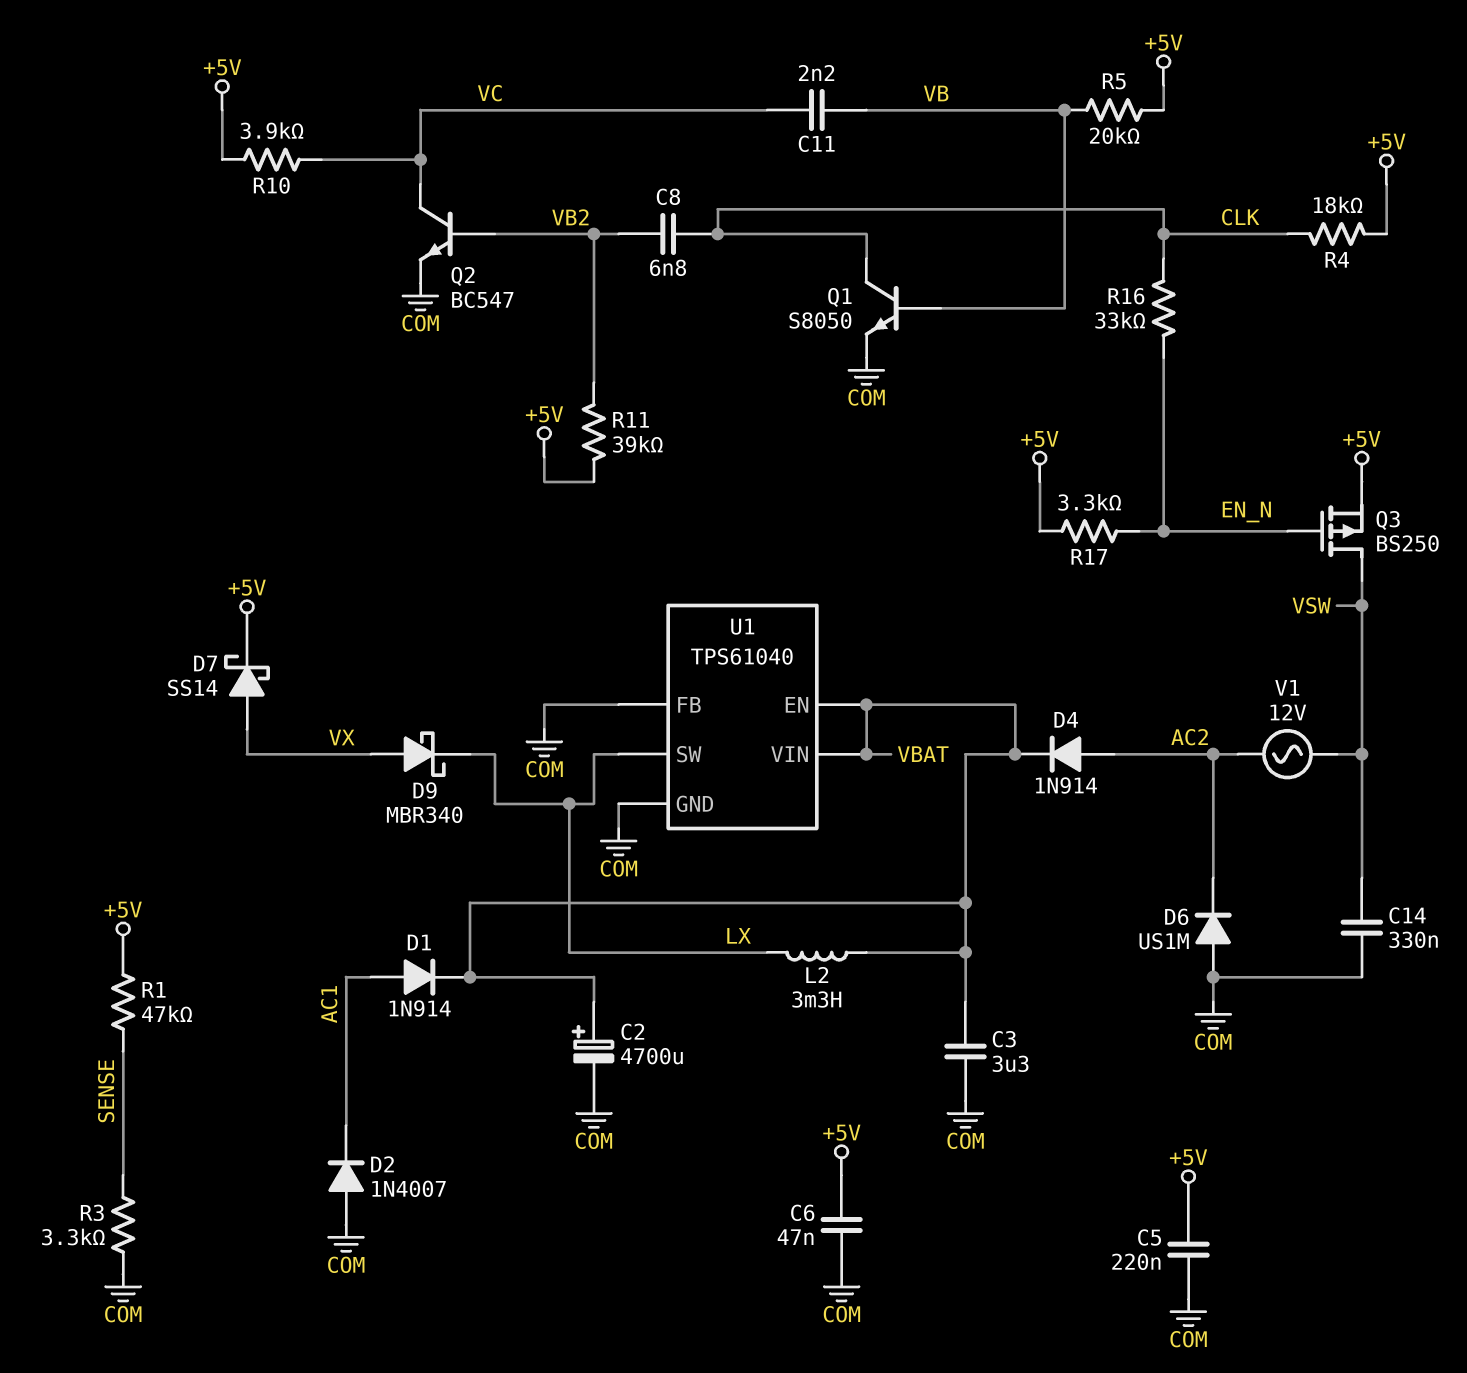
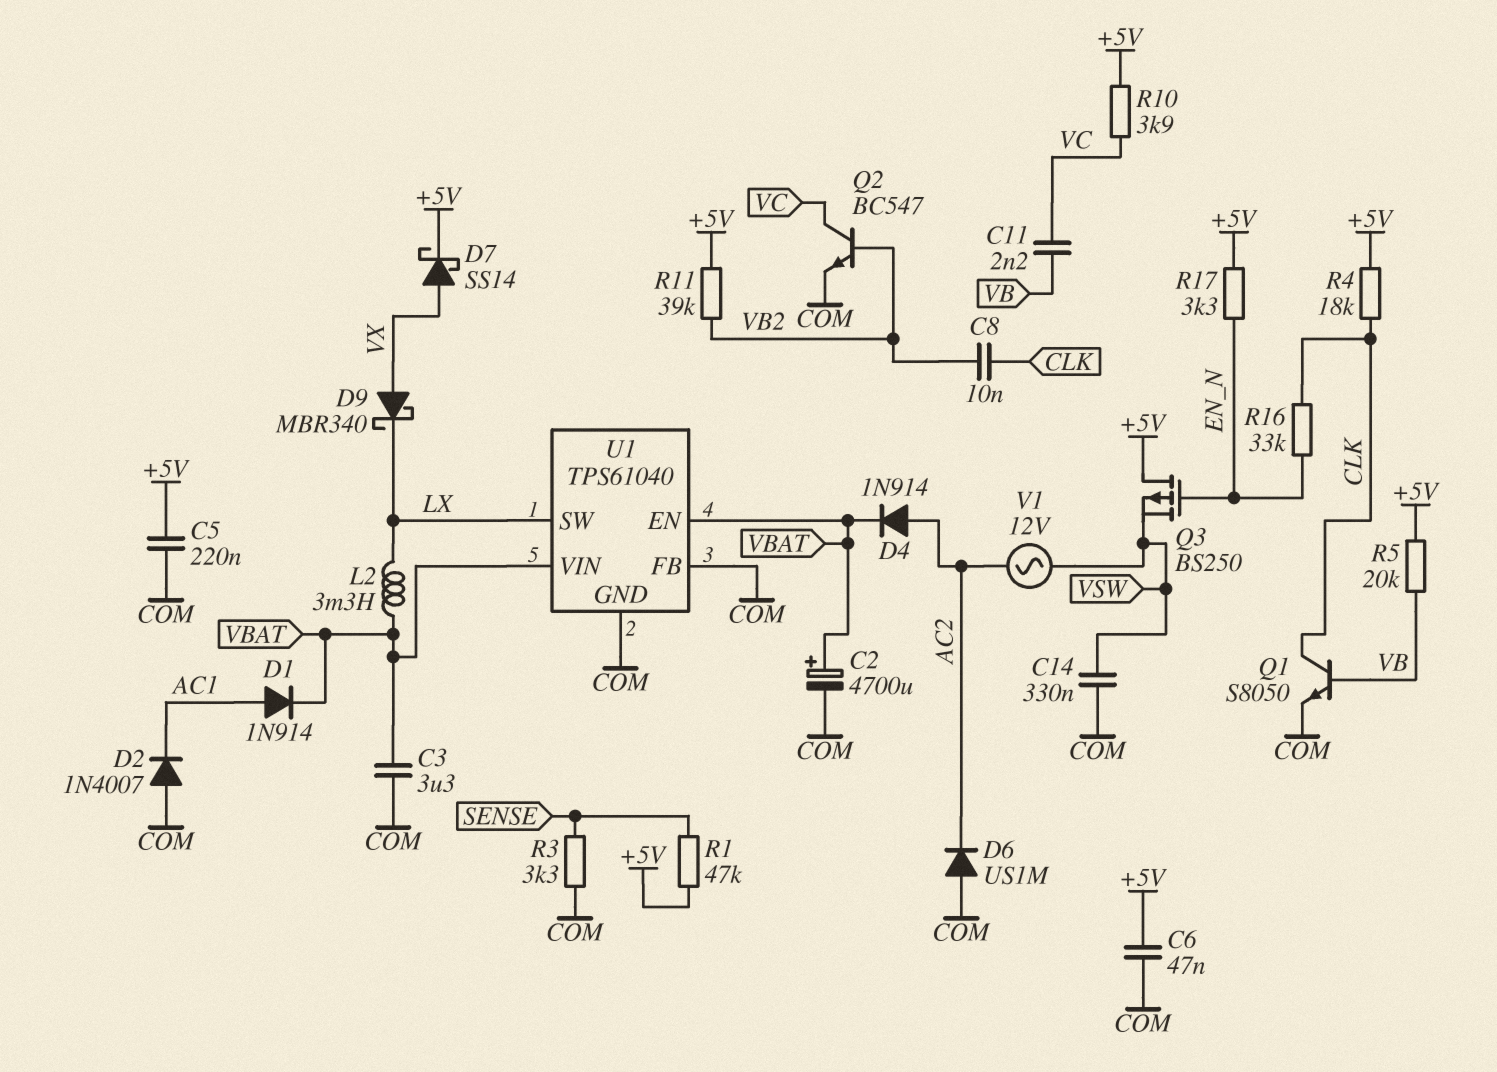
C8: 6.8nF (CLK, VB2) -> 10nF (CLK, VB2)
Q3: PMOS BS250 (G EN_N, D VSW, S +5V) -> PMOS BS250 (G EN_N, D +5V, S VSW)

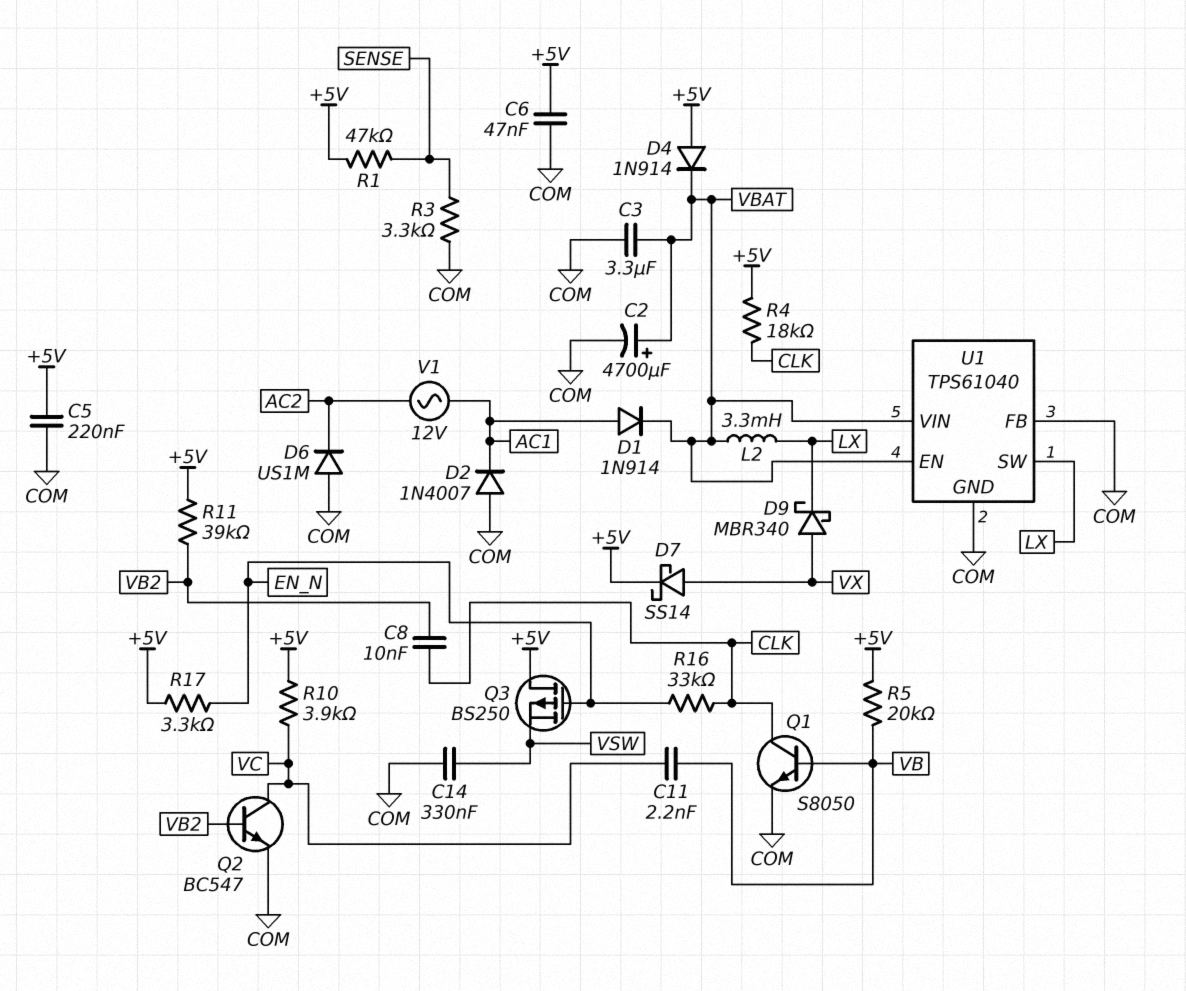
D4: diode 1N914 (A AC2, K VBAT) -> diode 1N914 (A +5V, K VBAT)
V1: AC 12V (AC2, VSW) -> AC 12V (AC1, AC2)

